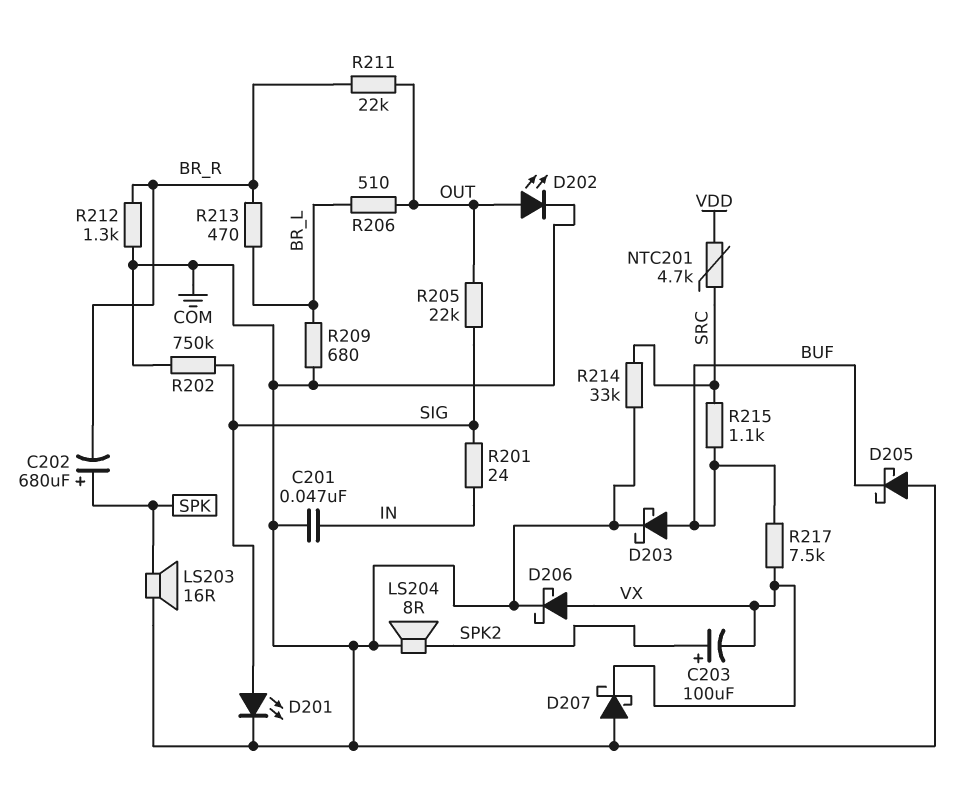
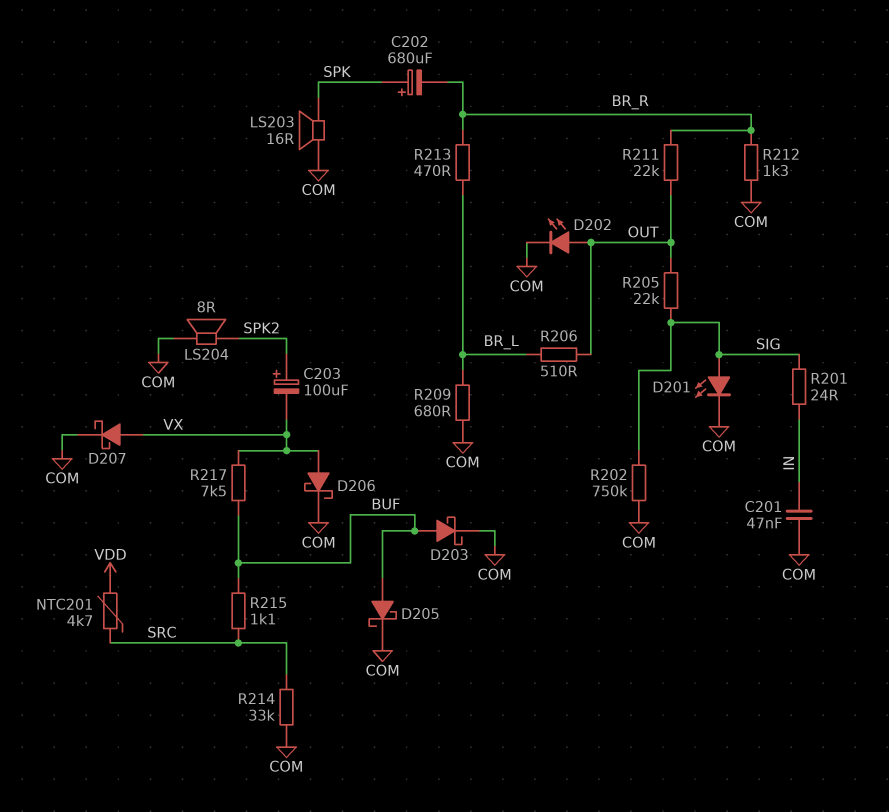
D205: schottky (A COM, K BUF) -> schottky (A BUF, K COM)
D207: schottky (A COM, K VX) -> schottky (A VX, K COM)

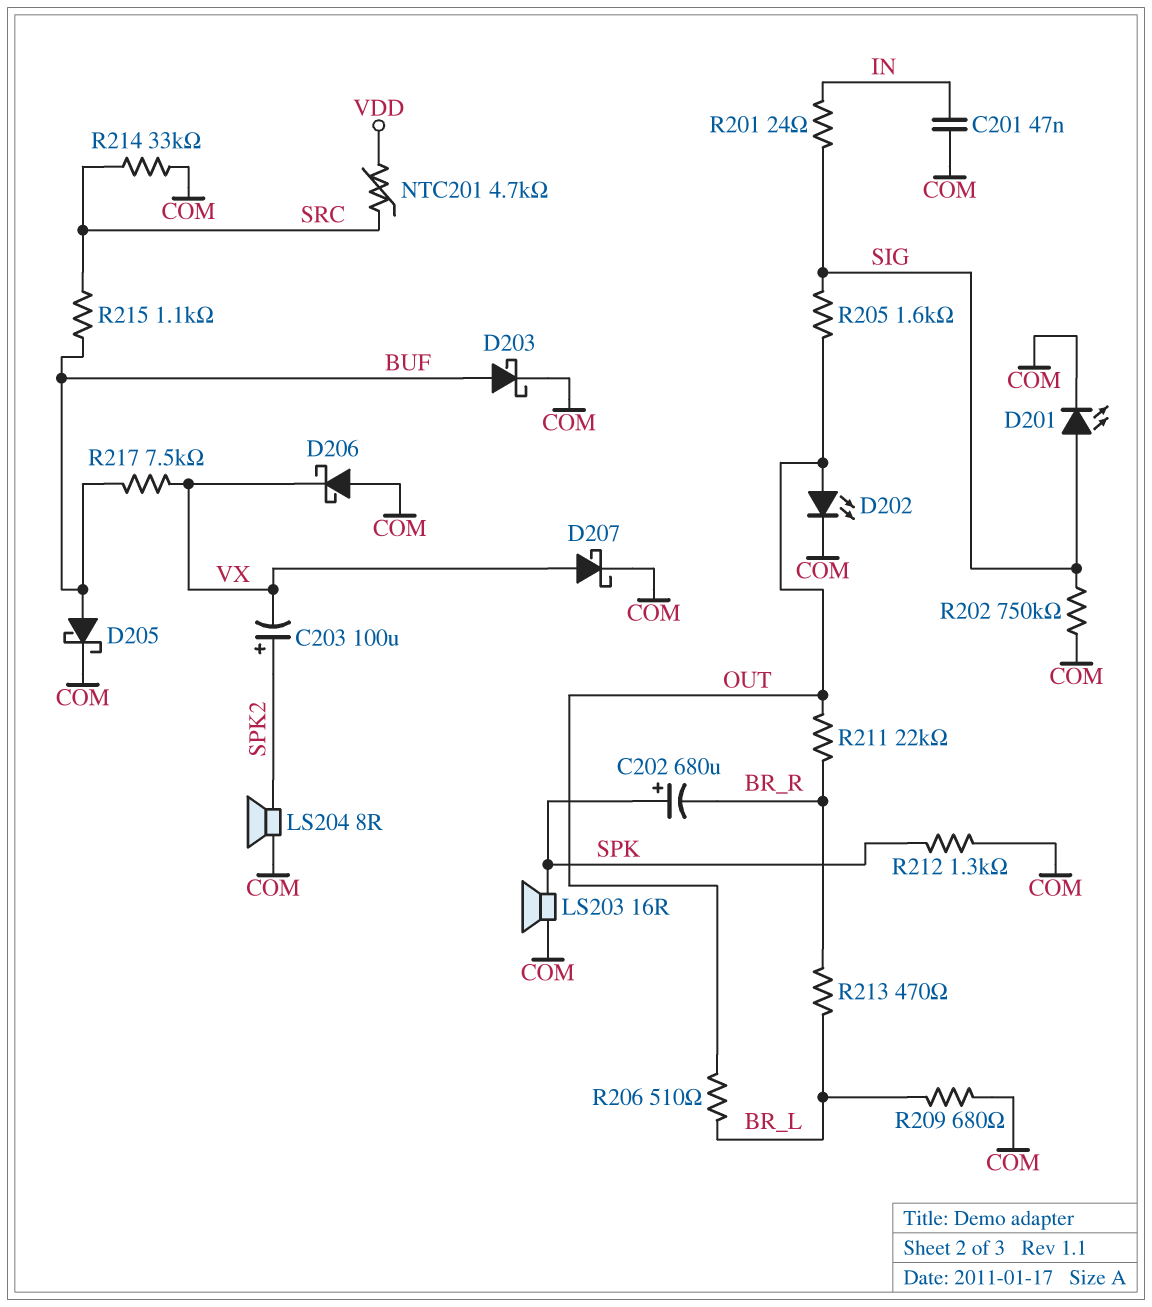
D206: schottky (A VX, K COM) -> schottky (A COM, K VX)
R205: 22k (OUT, SIG) -> 1.6k (OUT, SIG)
R212: 1.3k (BR_R, COM) -> 1.3k (COM, SPK)

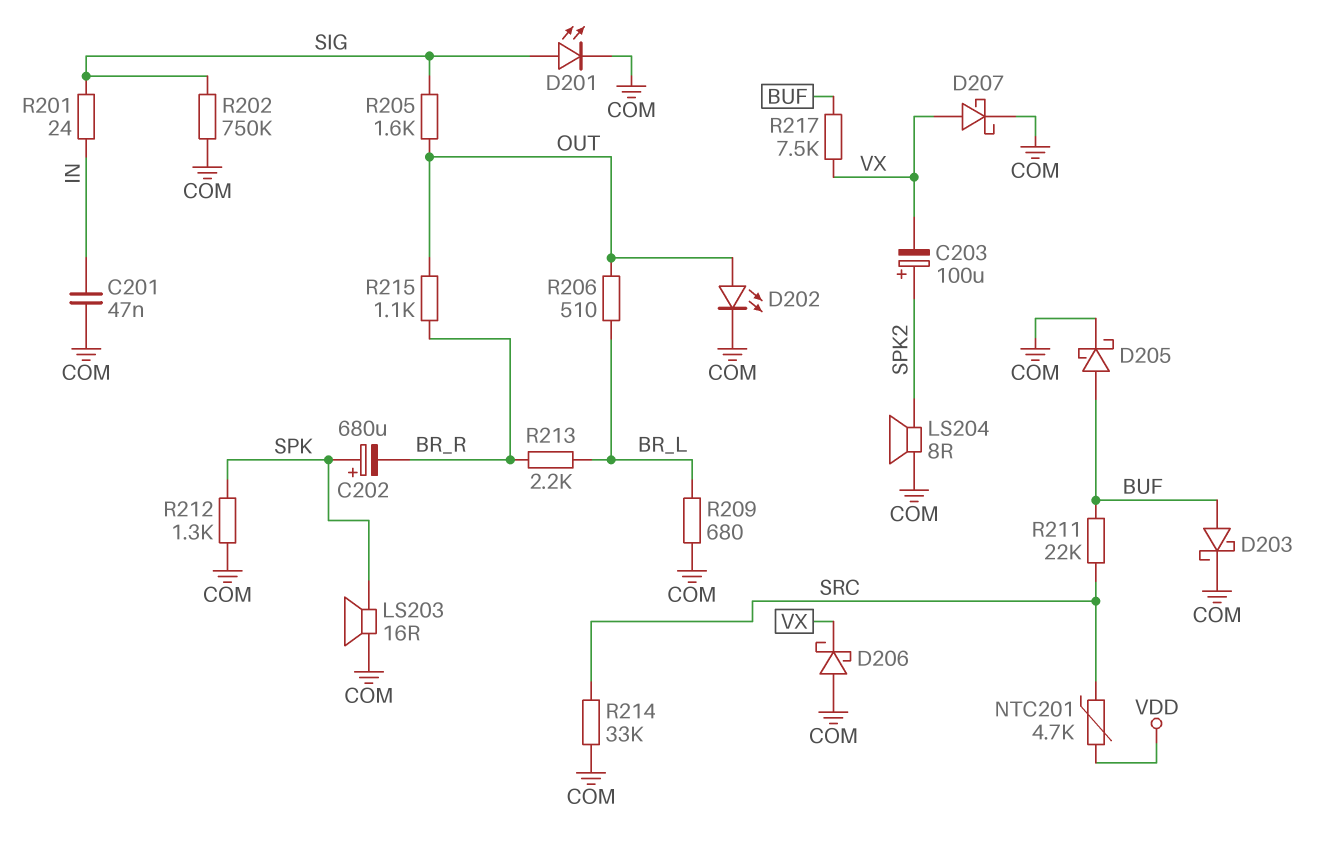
R211: 22k (BR_R, OUT) -> 22k (BUF, SRC)
R213: 470 (BR_L, BR_R) -> 2.2k (BR_L, BR_R)
R215: 1.1k (BUF, SRC) -> 1.1k (BR_R, OUT)

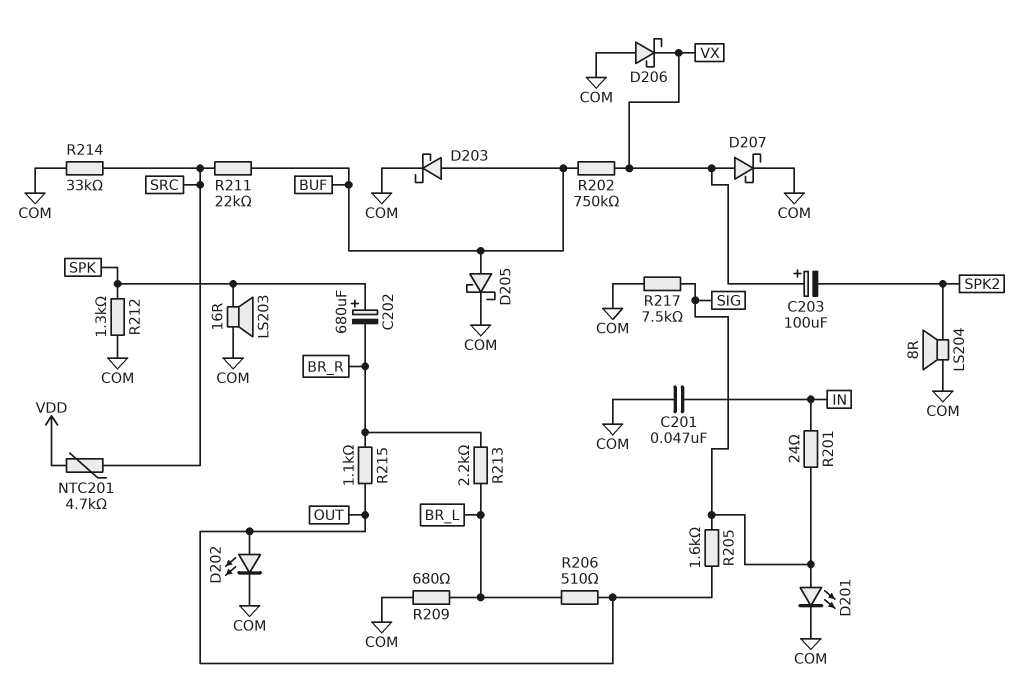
C203: 100uF (plus SPK2, minus VX) -> 100uF (plus VX, minus SPK2)
R202: 750k (COM, SIG) -> 750k (BUF, VX)
R217: 7.5k (BUF, VX) -> 7.5k (COM, SIG)

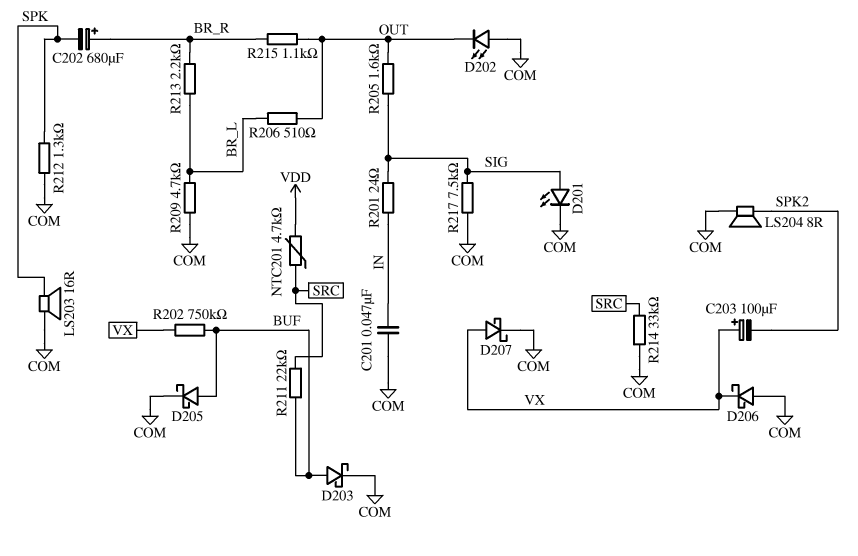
C202: 680uF (plus SPK, minus BR_R) -> 680uF (plus BR_R, minus SPK)
D202: LED (A OUT, K COM) -> LED (A COM, K OUT)
R209: 680 (BR_L, COM) -> 4.7k (BR_L, COM)

